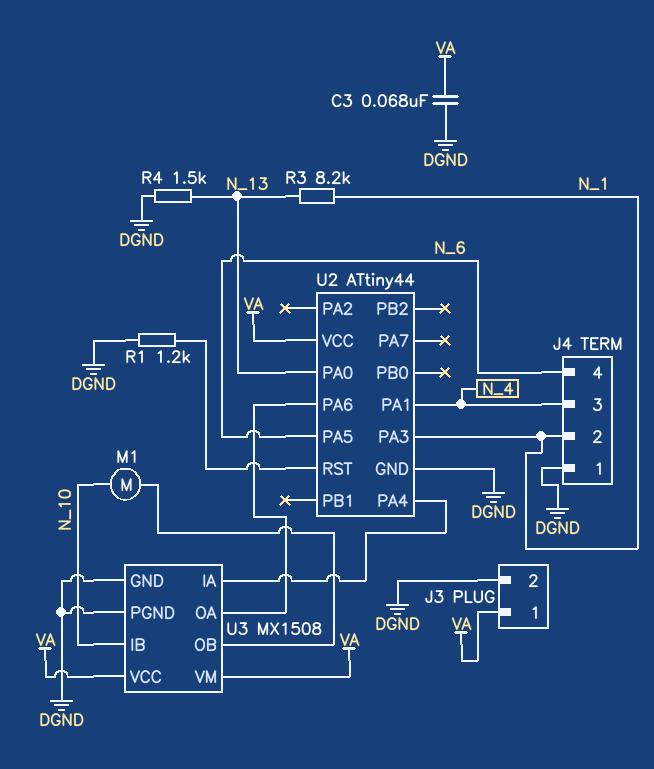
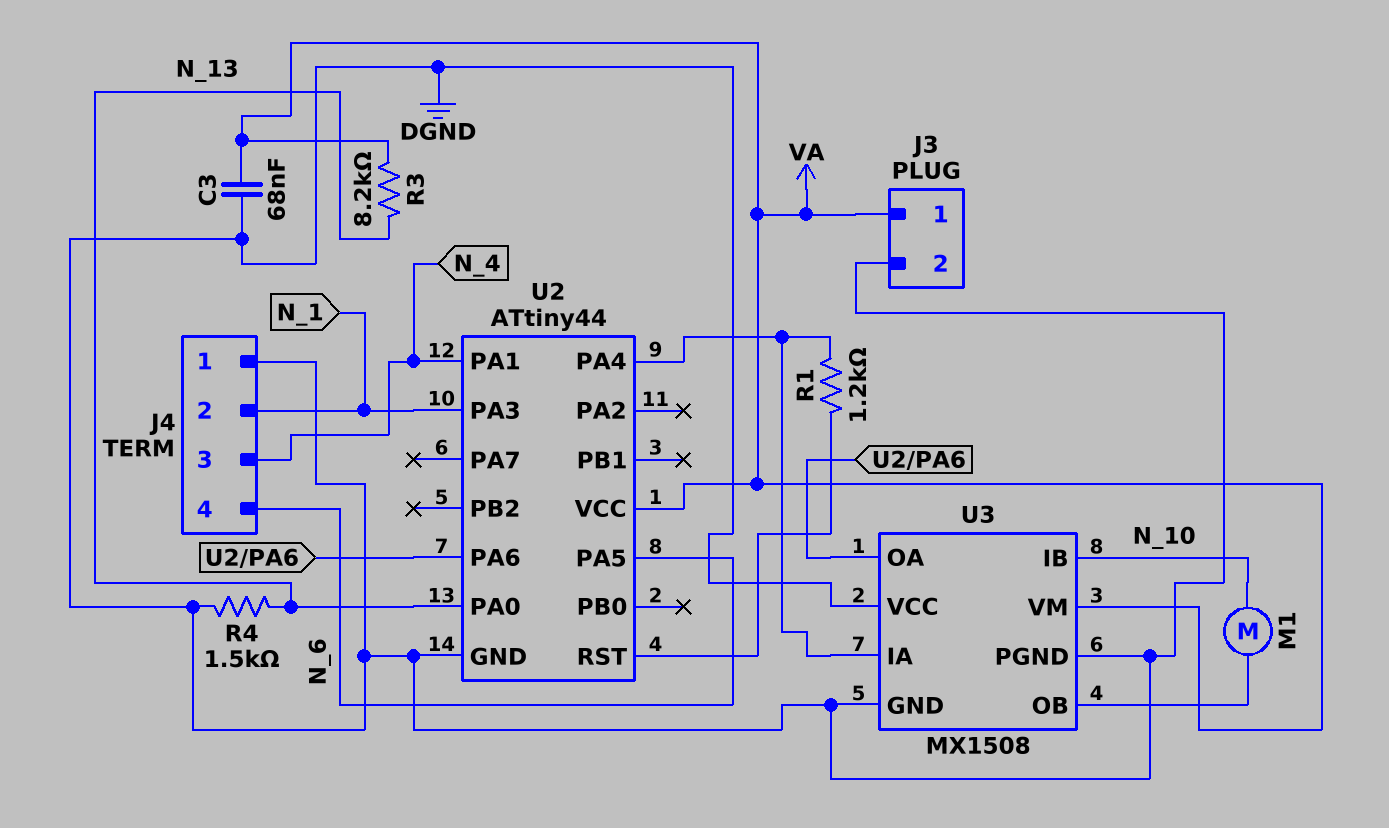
R1: 1.2k (DGND, U2/RST) -> 1.2k (U2/PA4, U2/RST)
R3: 8.2k (N_1, N_13) -> 8.2k (N_13, VA)
U3 pin VCC: VA -> DGND

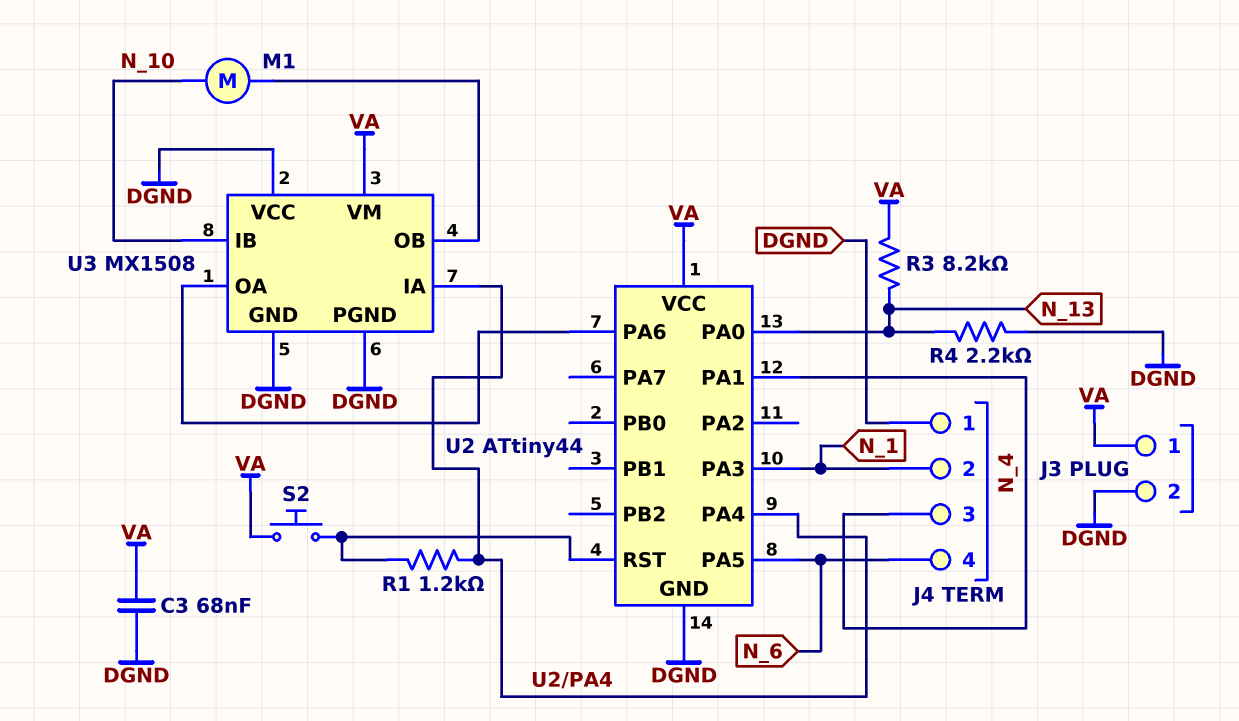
R4: 1.5k (DGND, N_13) -> 2.2k (DGND, N_13)
S2: none -> button (U2/RST, VA)

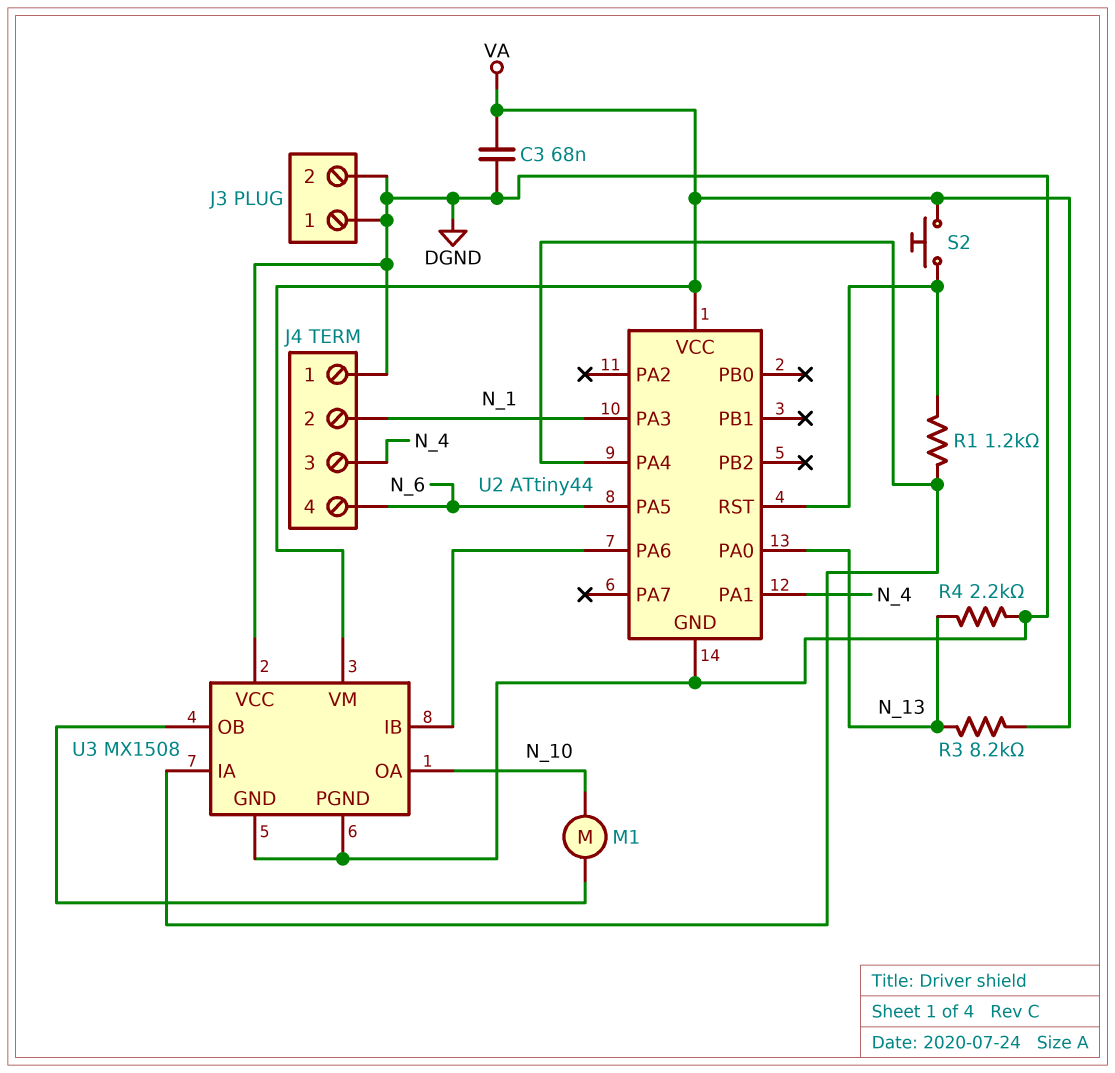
J3 pin 1: VA -> DGND
U3 pin IB: N_10 -> U2/PA6
U3 pin OA: U2/PA6 -> N_10

